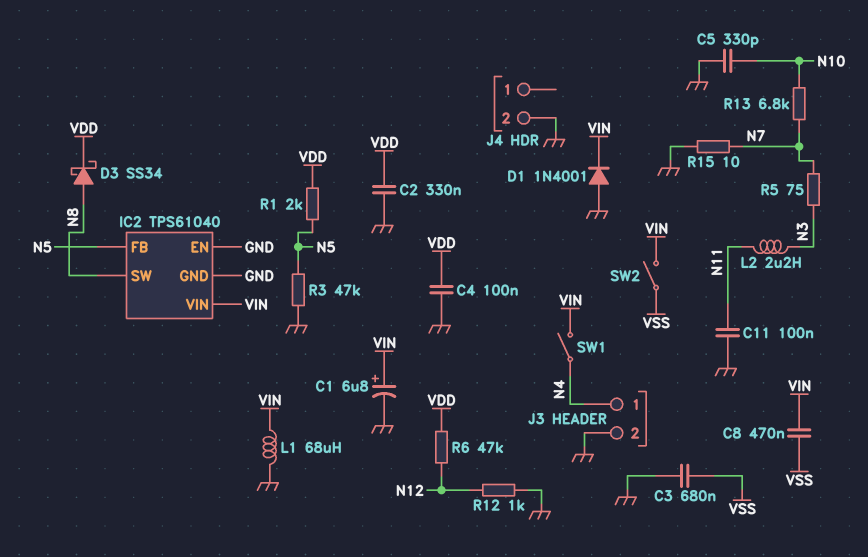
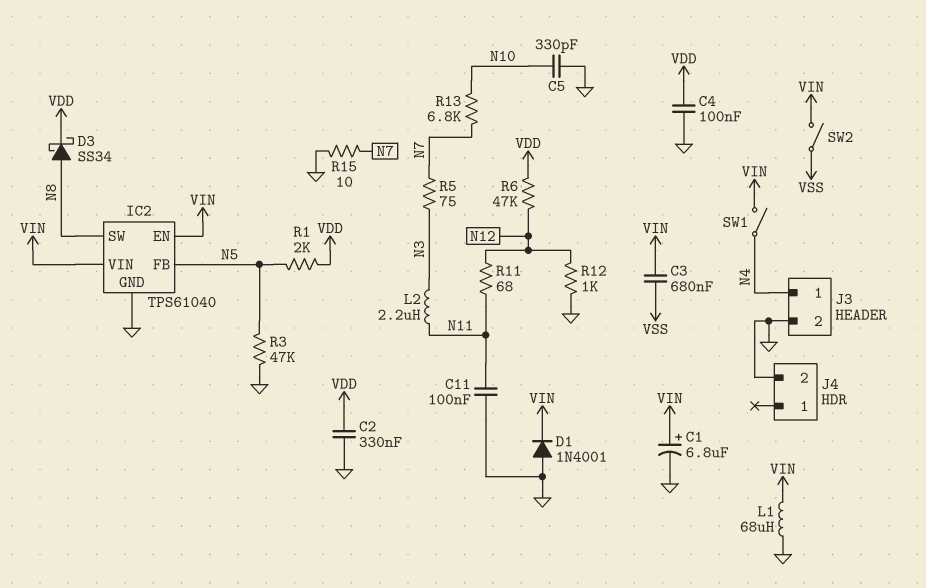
C3: 680nF (GND, VSS) -> 680nF (VIN, VSS)
C8: 470nF (VIN, VSS) -> none
IC2 pin EN: GND -> VIN
R11: none -> 68 (N11, N12)

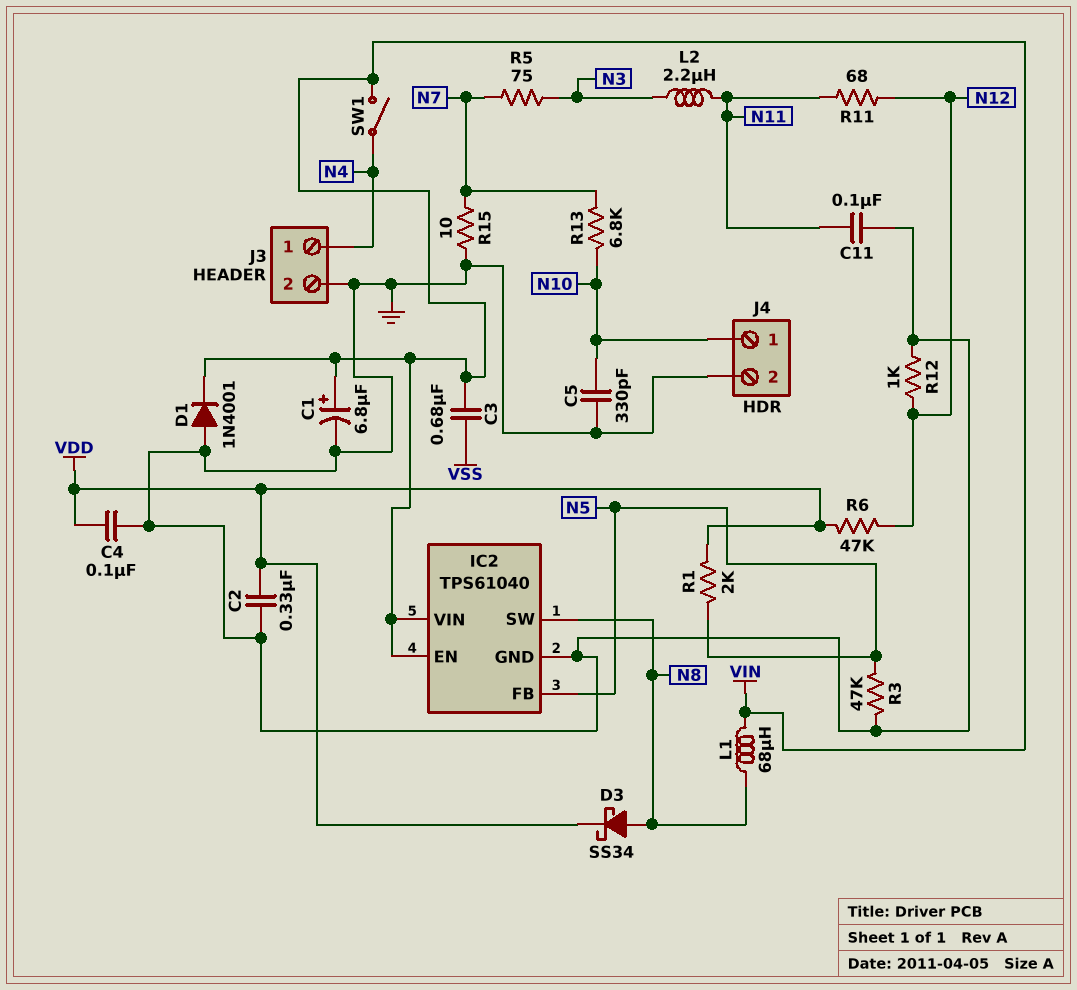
J4 pin 1: none -> N10
L1: 68uH (GND, VIN) -> 68uH (N8, VIN)
SW2: switch (VIN, VSS) -> none

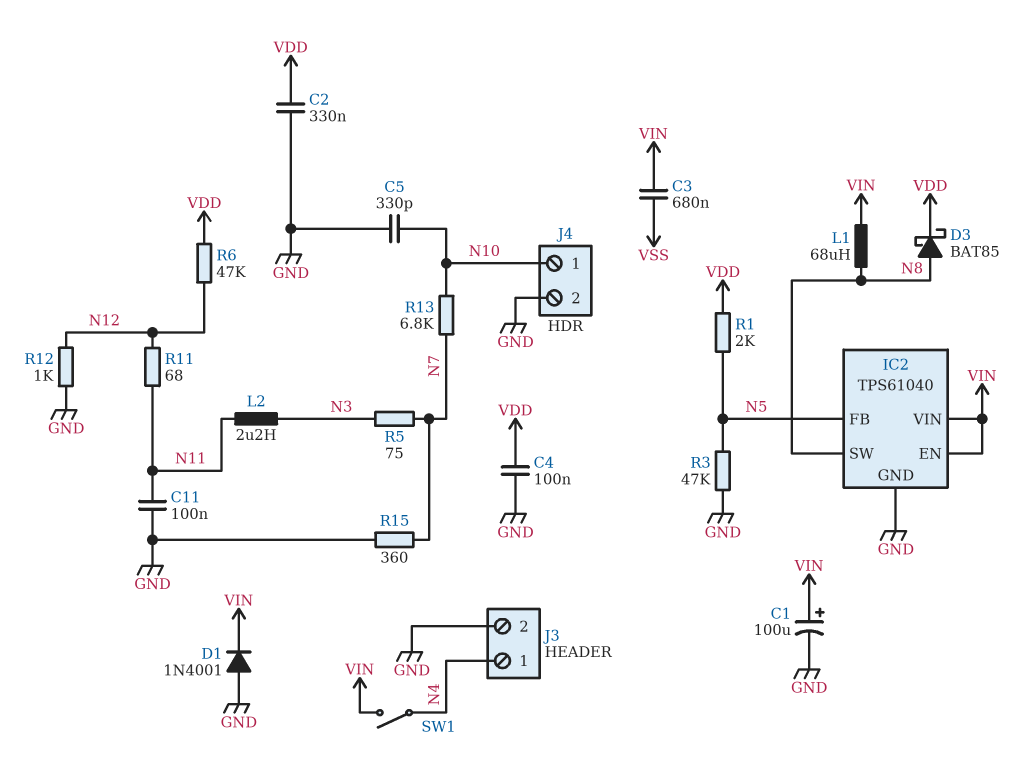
C1: 6.8uF (plus VIN, minus GND) -> 100uF (plus VIN, minus GND)
D3: schottky SS34 (A N8, K VDD) -> schottky BAT85 (A N8, K VDD)
R15: 10 (GND, N7) -> 360 (GND, N7)

